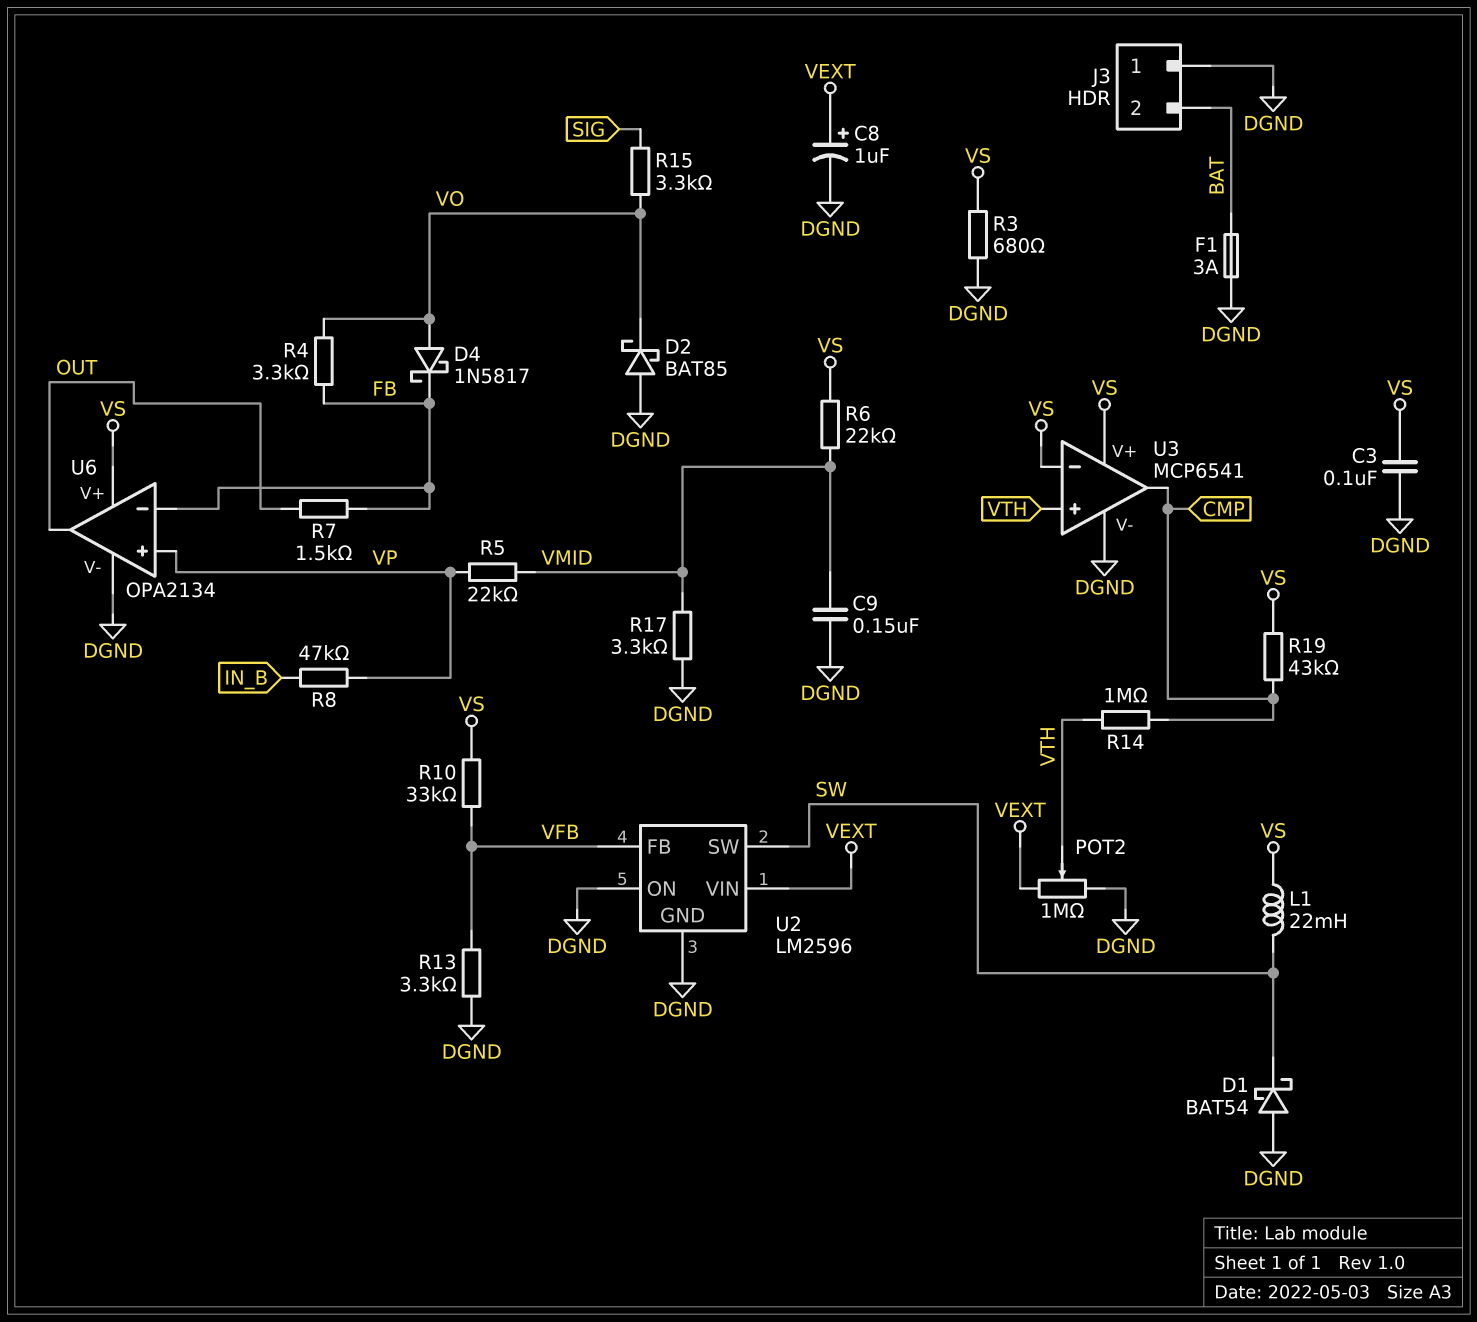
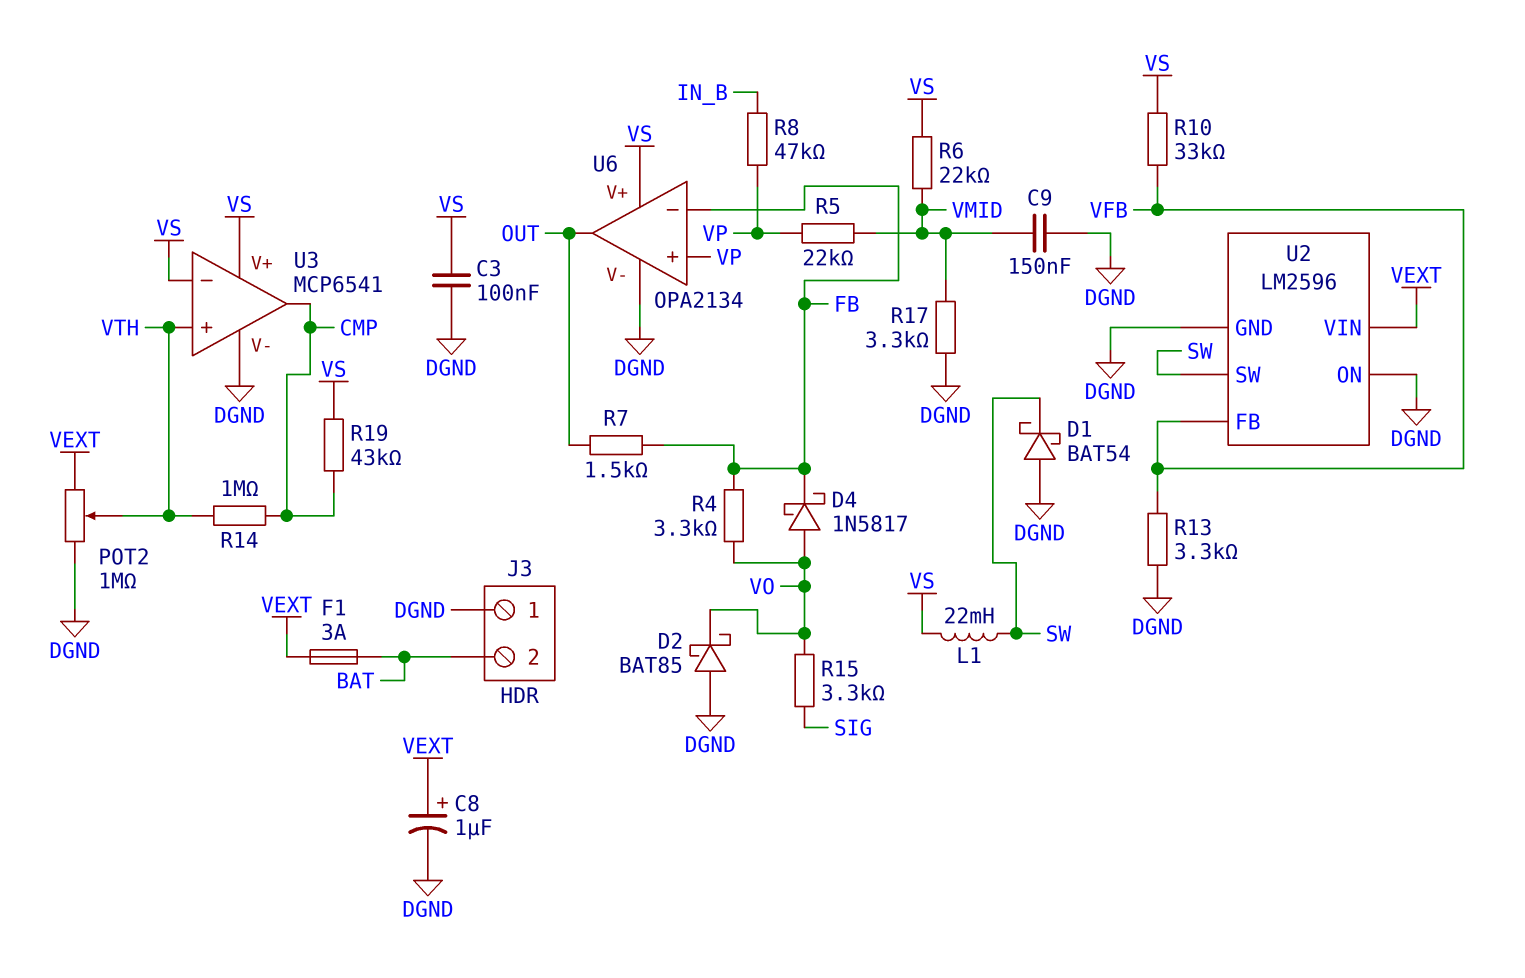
F1: 3A (BAT, DGND) -> 3A (BAT, VEXT)
R3: 680 (DGND, VS) -> none

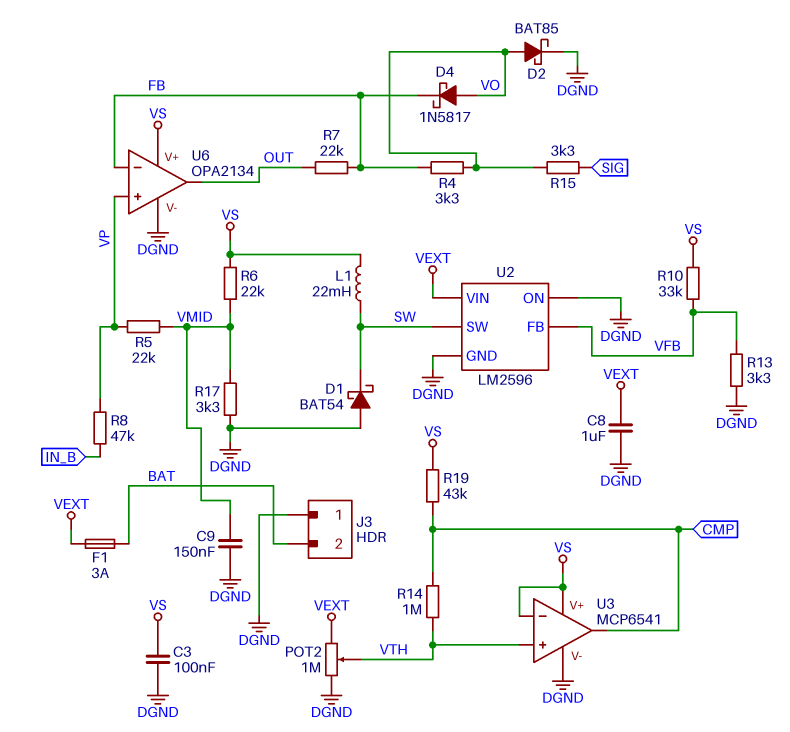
C8: 1uF (plus VEXT, minus DGND) -> 1uF (DGND, VEXT)
D2: schottky BAT85 (A DGND, K VO) -> schottky BAT85 (A VO, K DGND)
R7: 1.5k (FB, OUT) -> 22k (FB, OUT)

